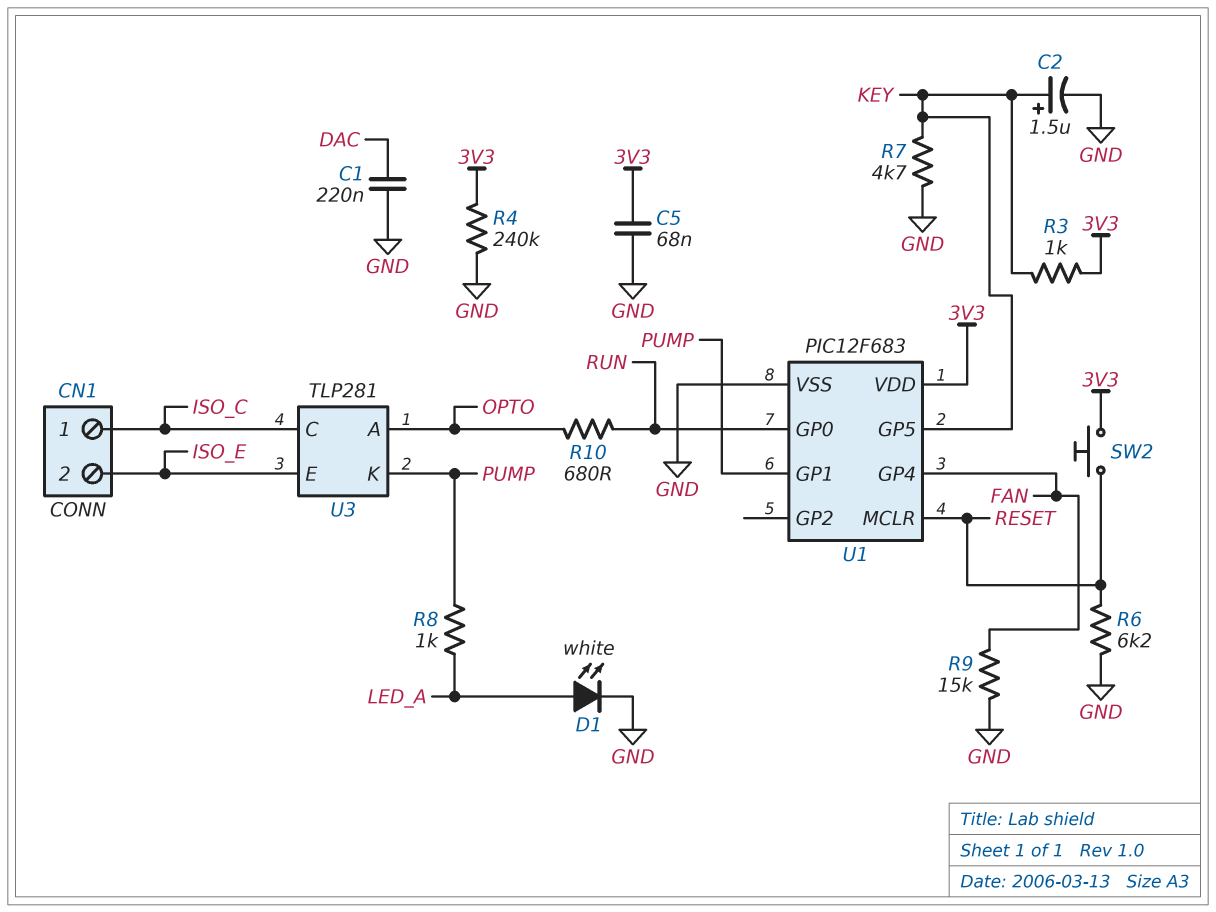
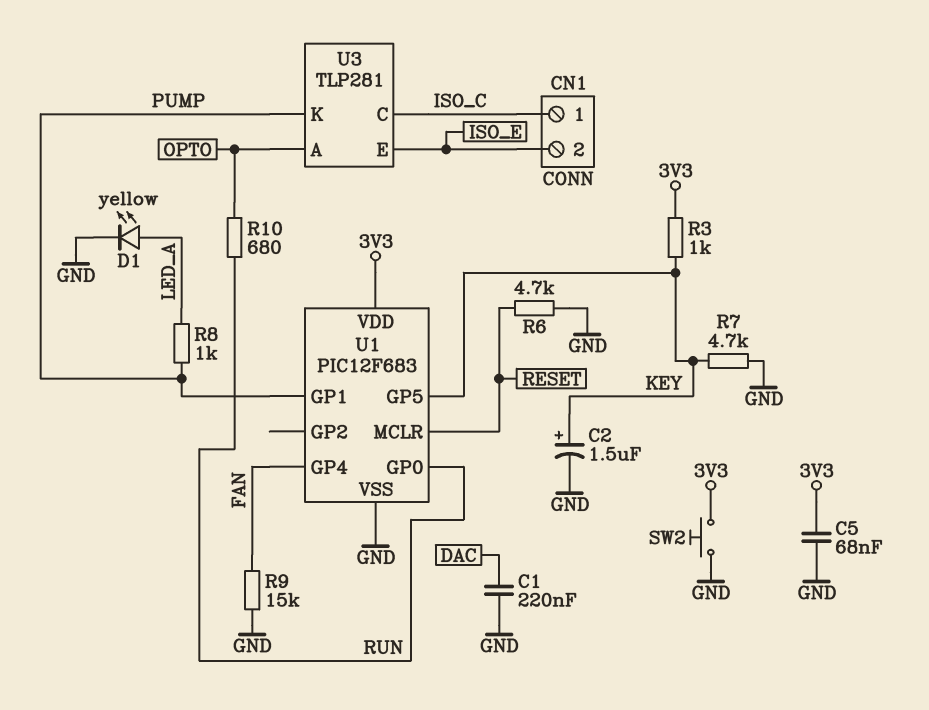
D1: LED white (A LED_A, K GND) -> LED yellow (A LED_A, K GND)
R4: 240k (3V3, GND) -> none
R6: 6.2k (GND, RESET) -> 4.7k (GND, RESET)
SW2: button (3V3, RESET) -> button (3V3, GND)

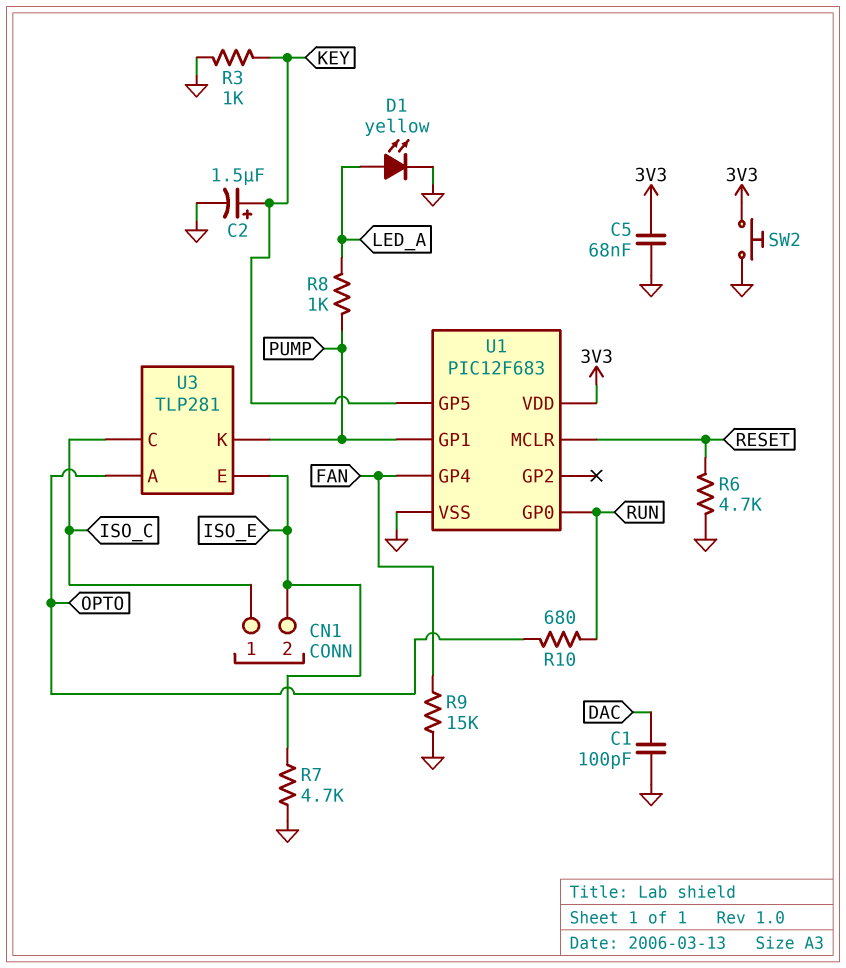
C1: 220nF (DAC, GND) -> 100pF (DAC, GND)
R3: 1k (3V3, KEY) -> 1k (GND, KEY)
R7: 4.7k (GND, KEY) -> 4.7k (GND, ISO_E)

